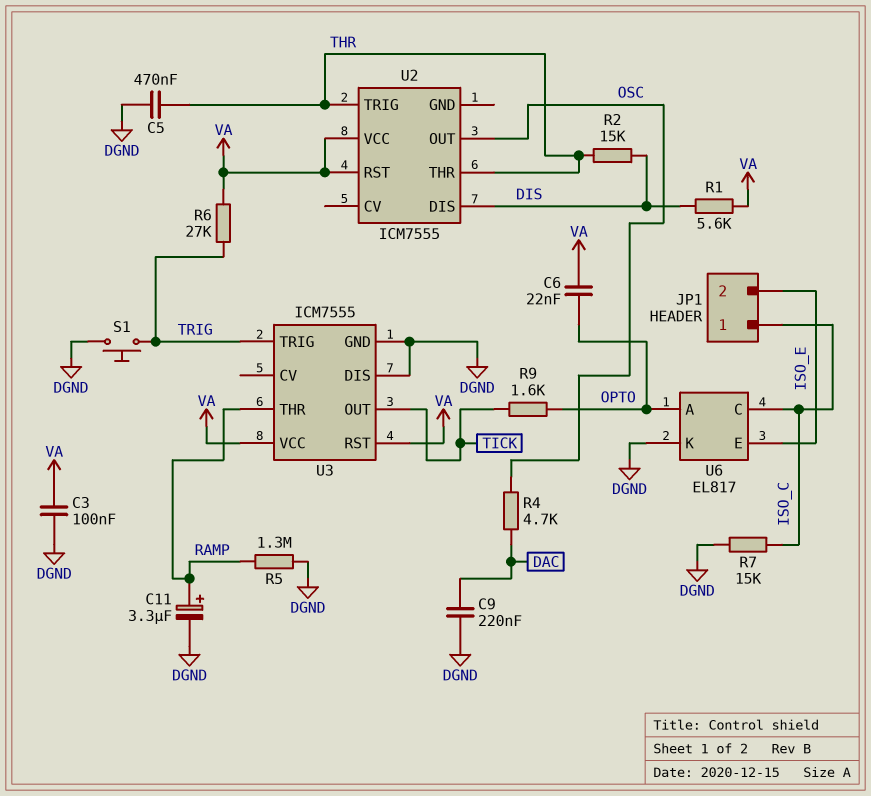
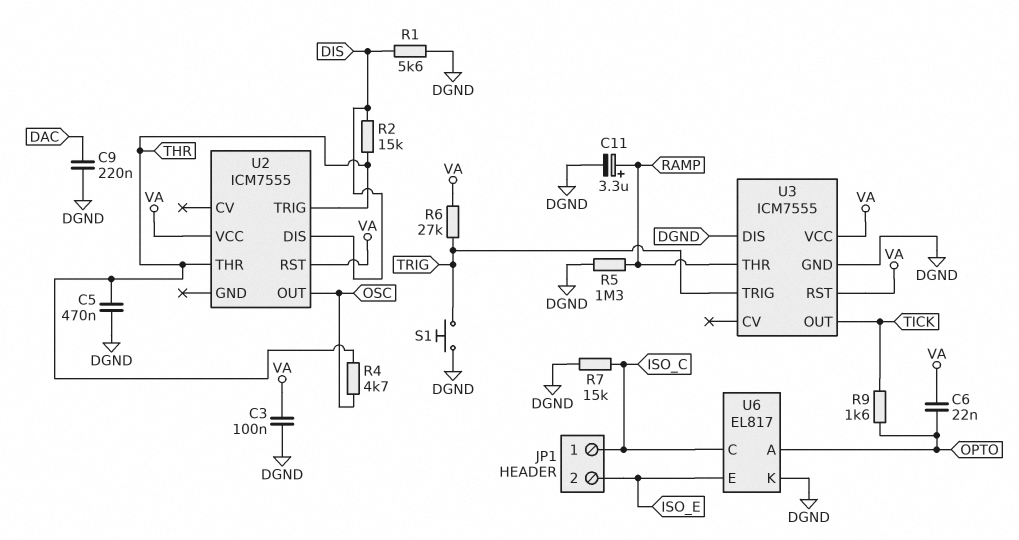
R1: 5.6k (DIS, VA) -> 5.6k (DGND, DIS)
R4: 4.7k (DAC, OSC) -> 4.7k (OSC, THR)

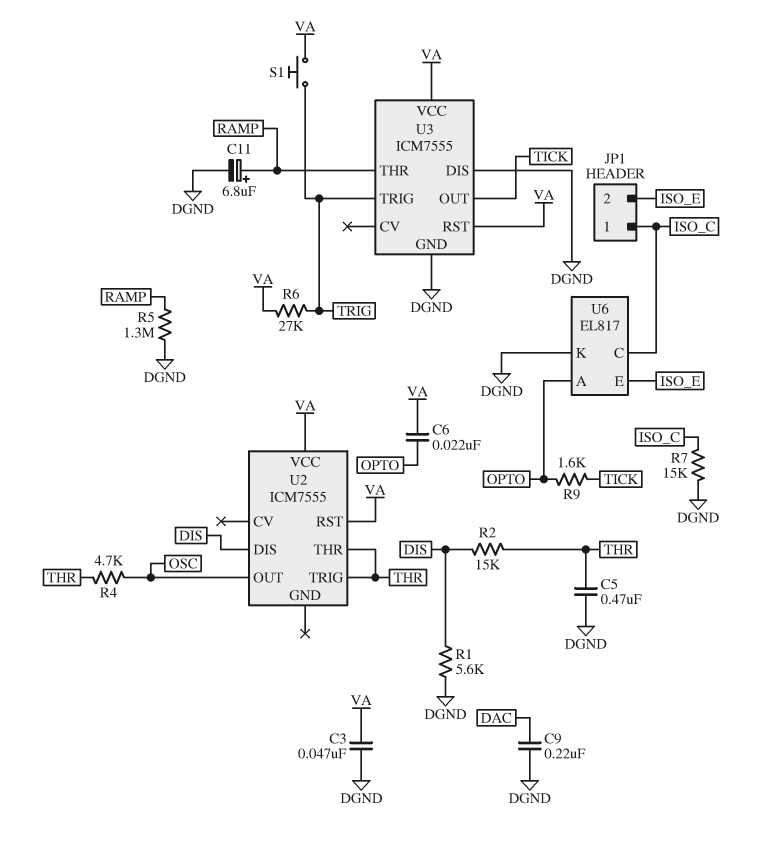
C3: 100nF (DGND, VA) -> 47nF (DGND, VA)
C11: 3.3uF (plus RAMP, minus DGND) -> 6.8uF (plus RAMP, minus DGND)
S1: button (DGND, TRIG) -> button (TRIG, VA)

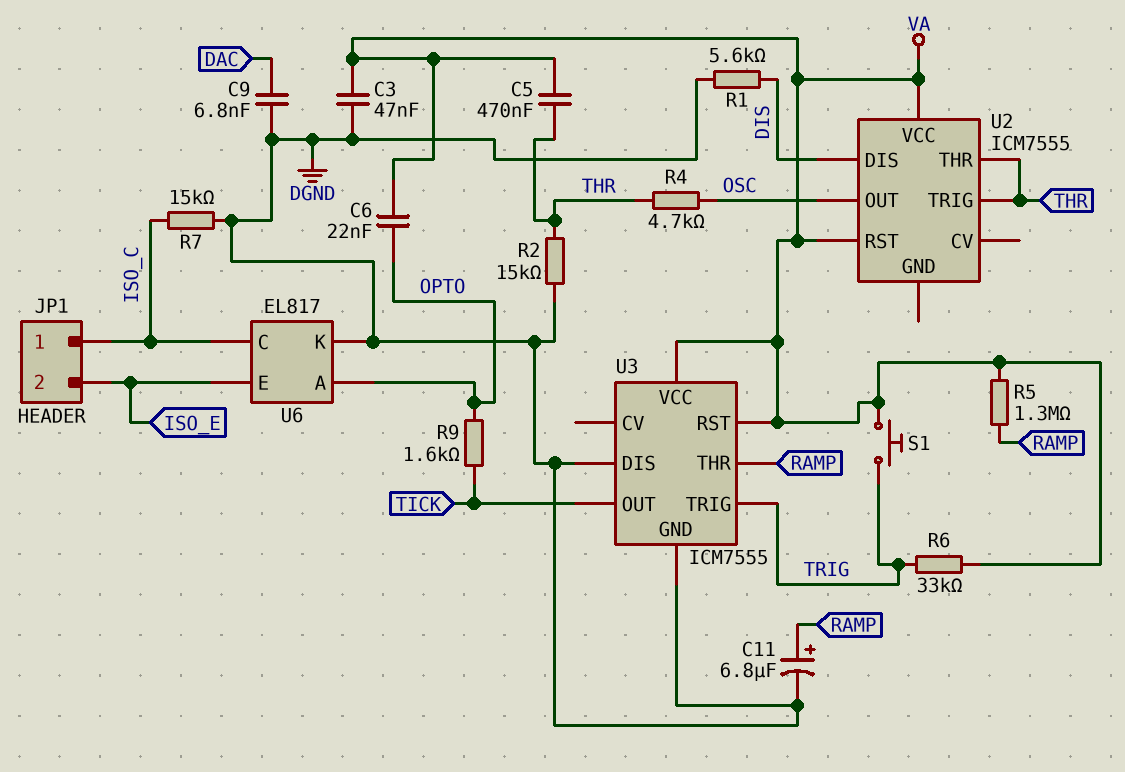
C5: 470nF (DGND, THR) -> 470nF (THR, VA)
C9: 220nF (DAC, DGND) -> 6.8nF (DAC, DGND)
R2: 15k (DIS, THR) -> 15k (DGND, THR)
R5: 1.3M (DGND, RAMP) -> 1.3M (RAMP, VA)
R6: 27k (TRIG, VA) -> 33k (TRIG, VA)

